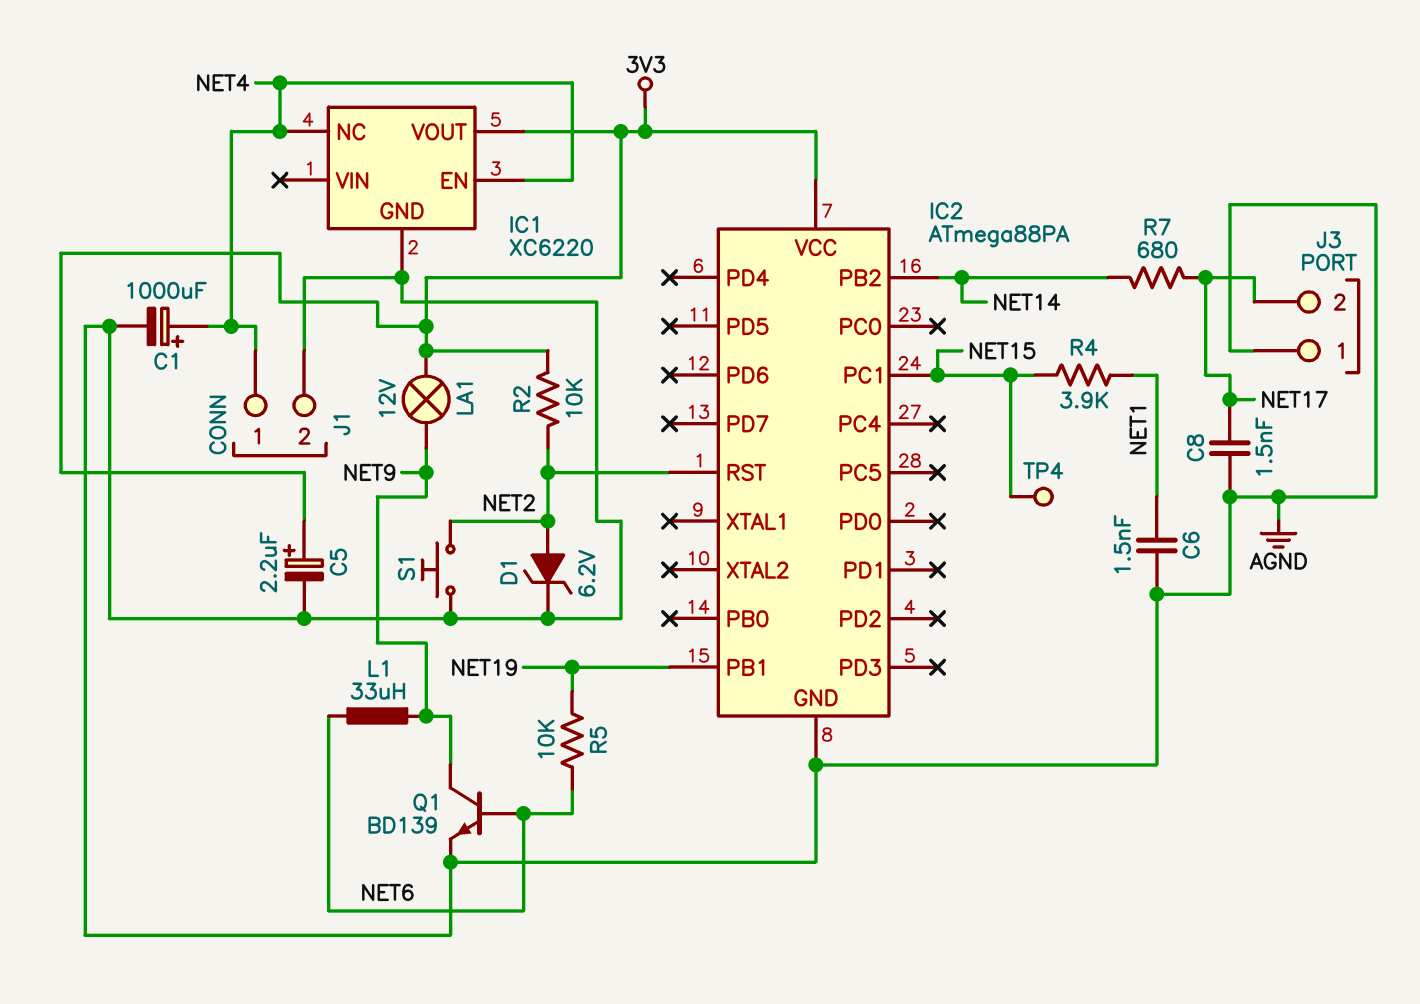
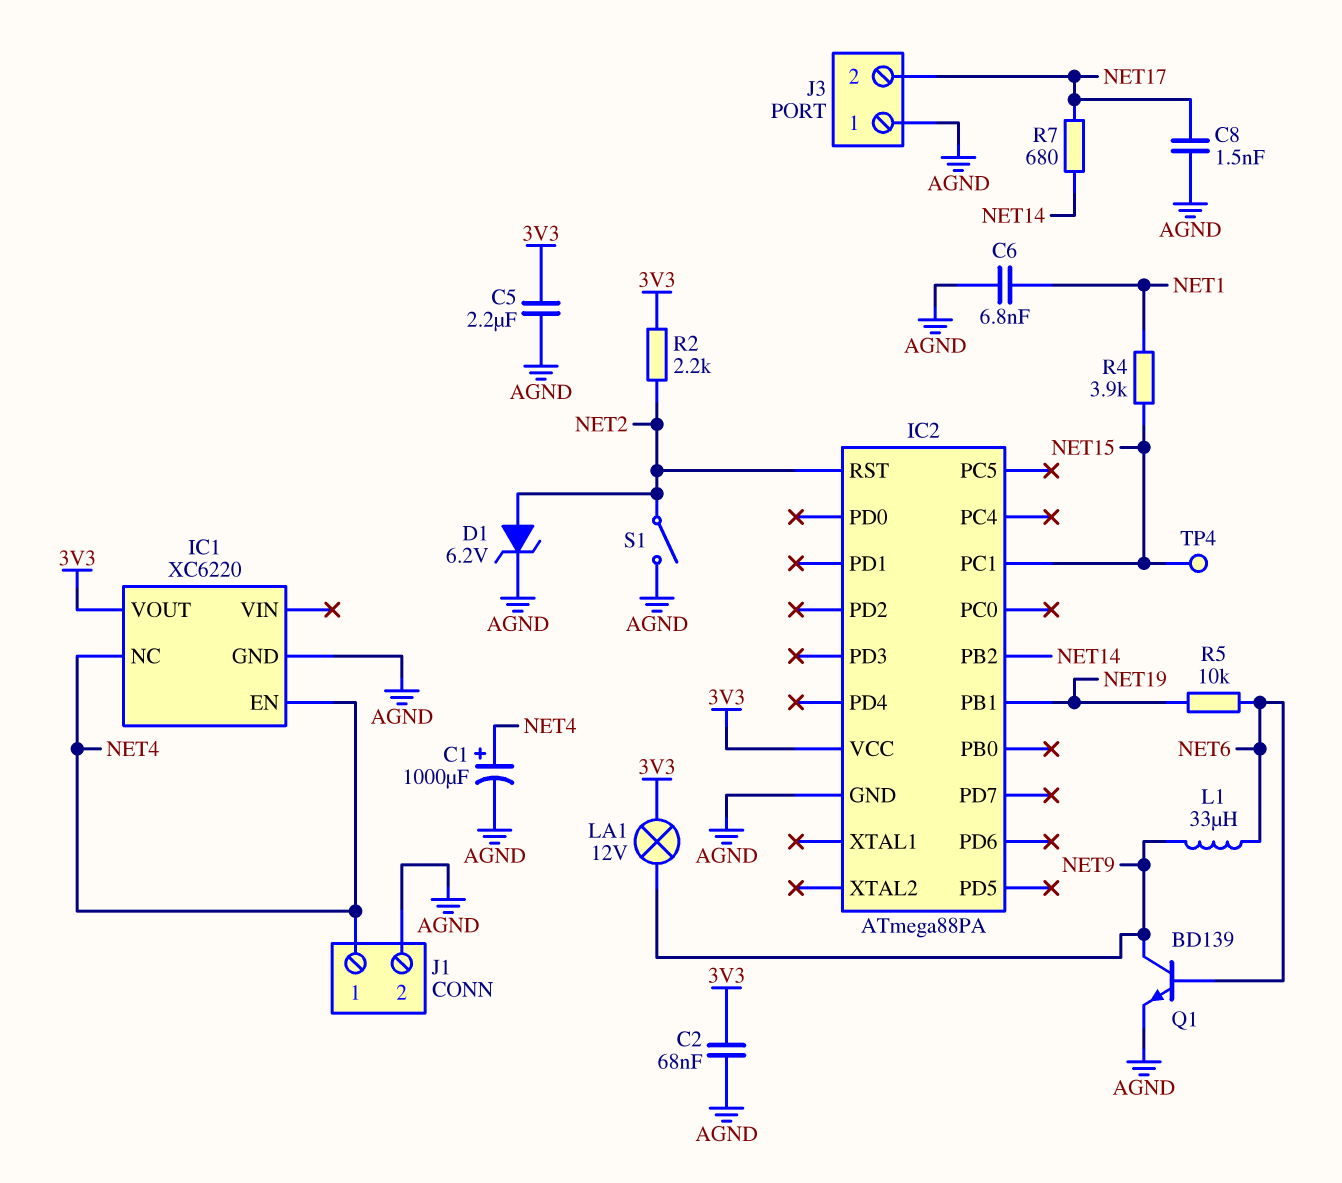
C2: none -> 68nF (3V3, AGND)
C5: 2.2uF (plus 3V3, minus AGND) -> 2.2uF (3V3, AGND)
C6: 1.5nF (AGND, NET1) -> 6.8nF (AGND, NET1)
R2: 10k (3V3, NET2) -> 2.2k (3V3, NET2)
S1: button (AGND, NET2) -> switch (AGND, NET2)

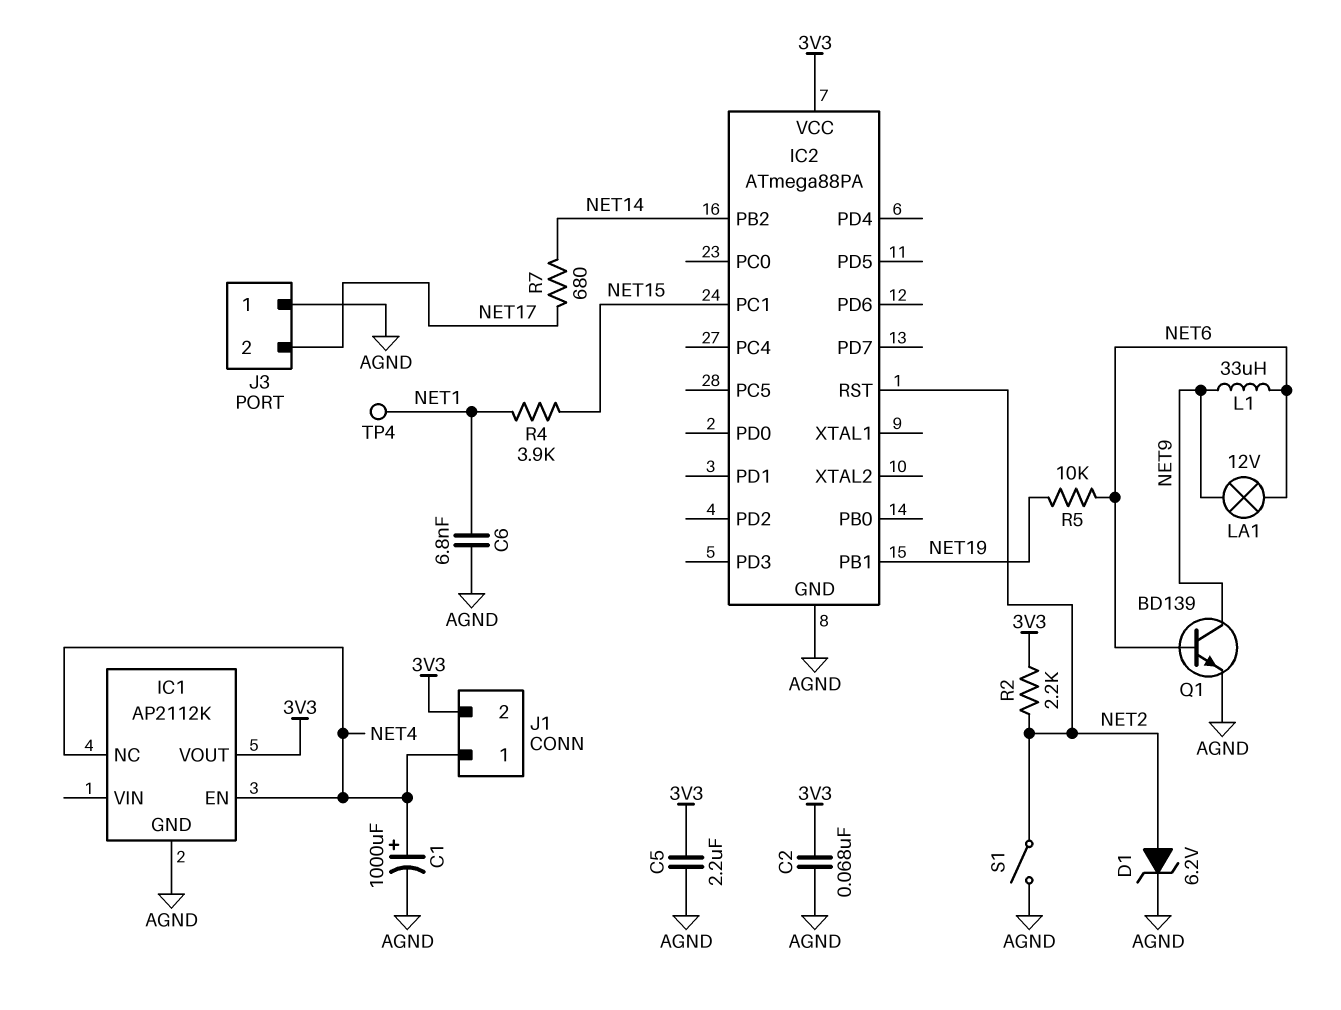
C8: 1.5nF (AGND, NET17) -> none
IC1: XC6220 -> AP2112K
J1 pin 2: AGND -> 3V3
LA1: lamp 12V (3V3, NET9) -> lamp 12V (NET6, NET9)
TP4: test point (NET15) -> test point (NET1)

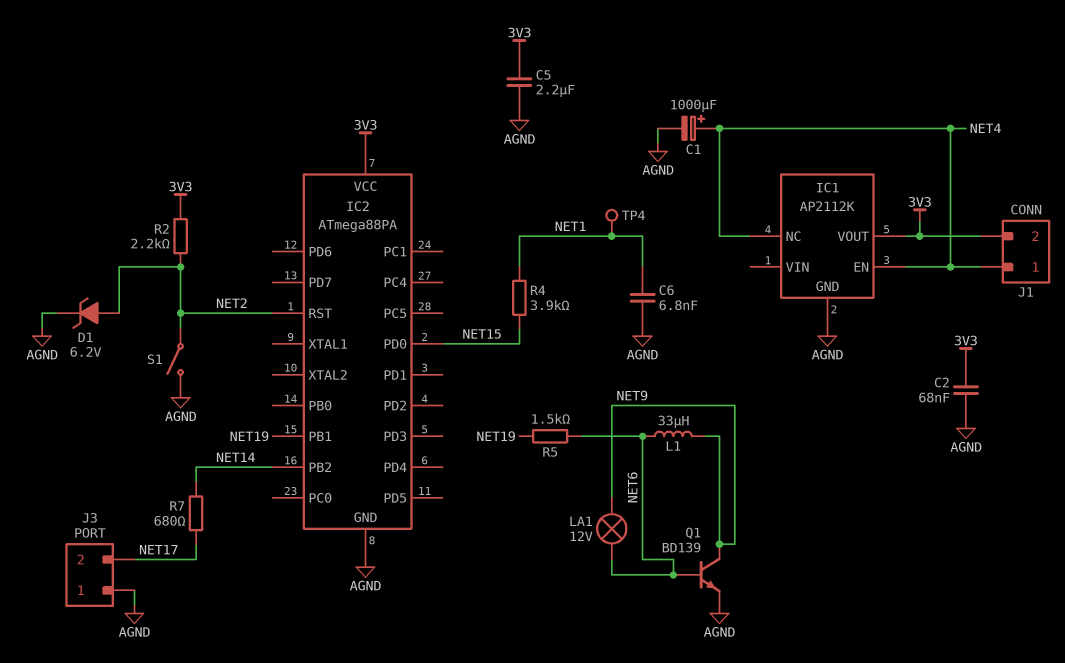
IC2 pin PC1: NET15 -> none
IC2 pin PD0: none -> NET15
R5: 10k (NET6, NET19) -> 1.5k (NET6, NET19)

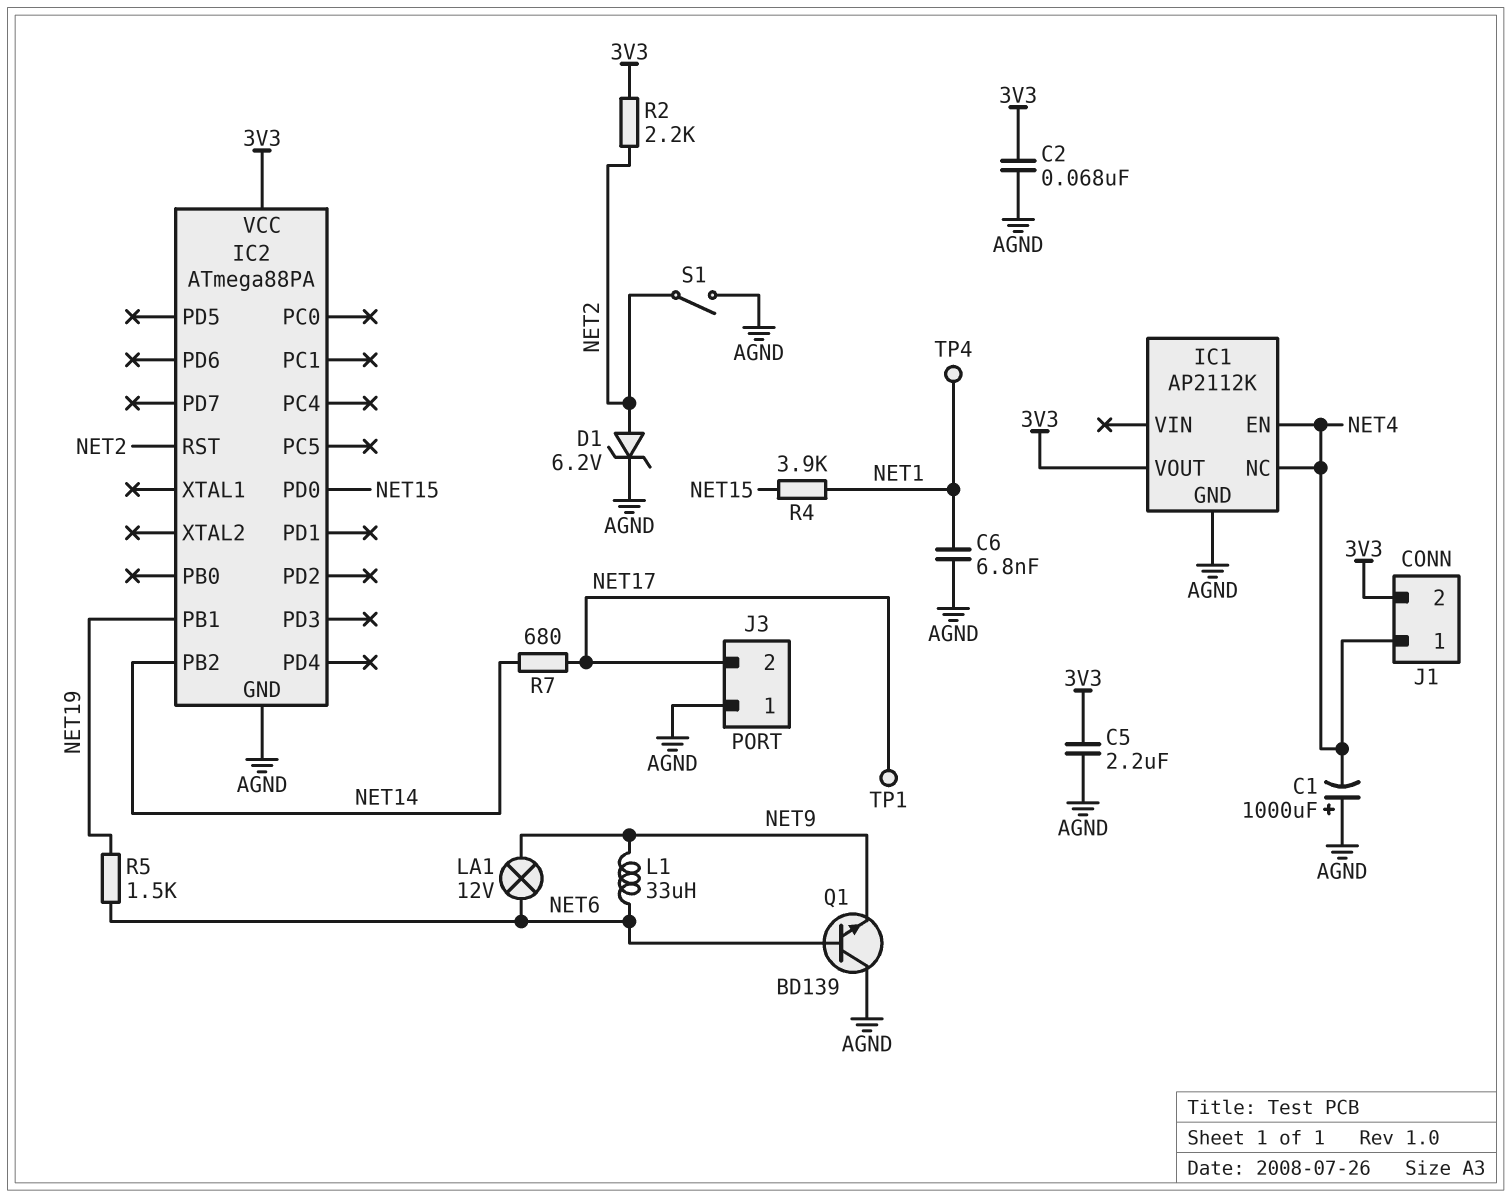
C1: 1000uF (plus NET4, minus AGND) -> 1000uF (plus AGND, minus NET4)
Q1: NPN BD139 (B NET6, C NET9, E AGND) -> NPN BD139 (B NET6, C AGND, E NET9)
TP1: none -> test point (NET17)

